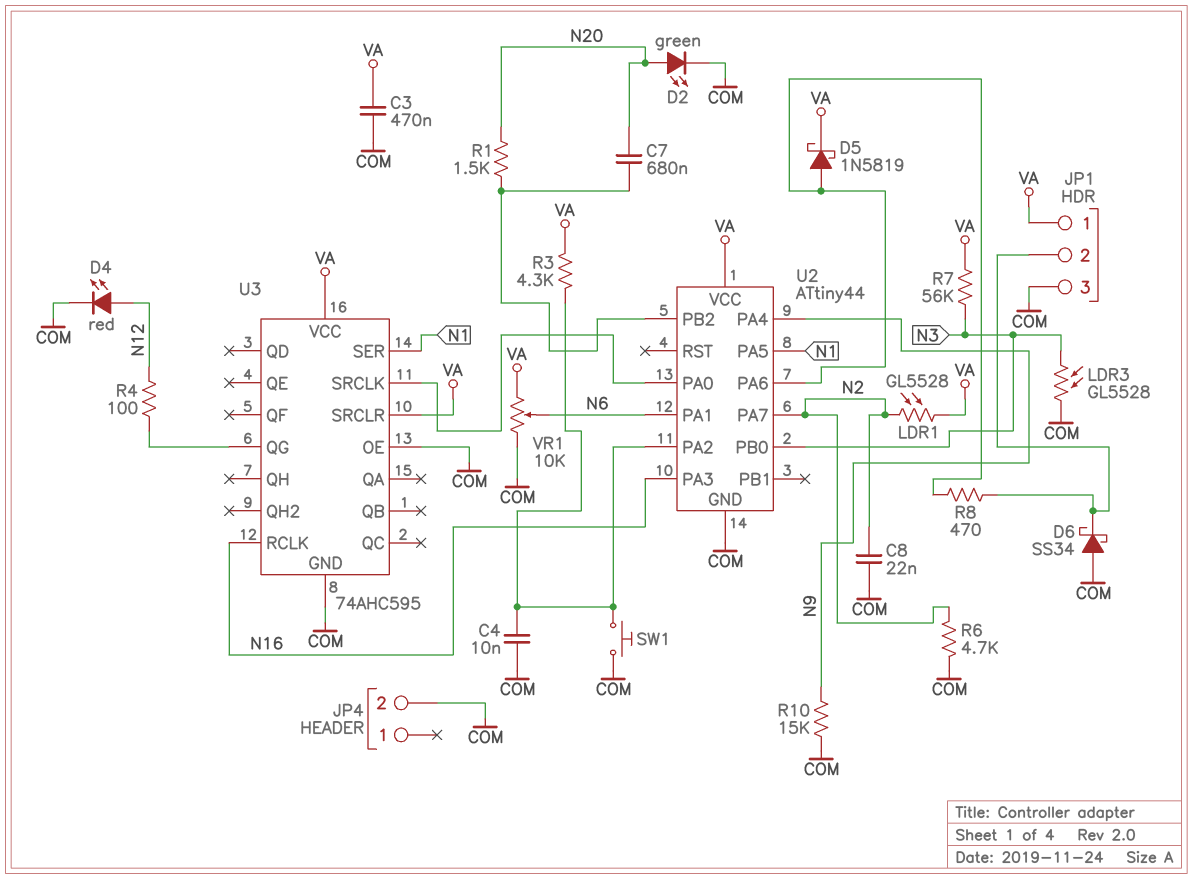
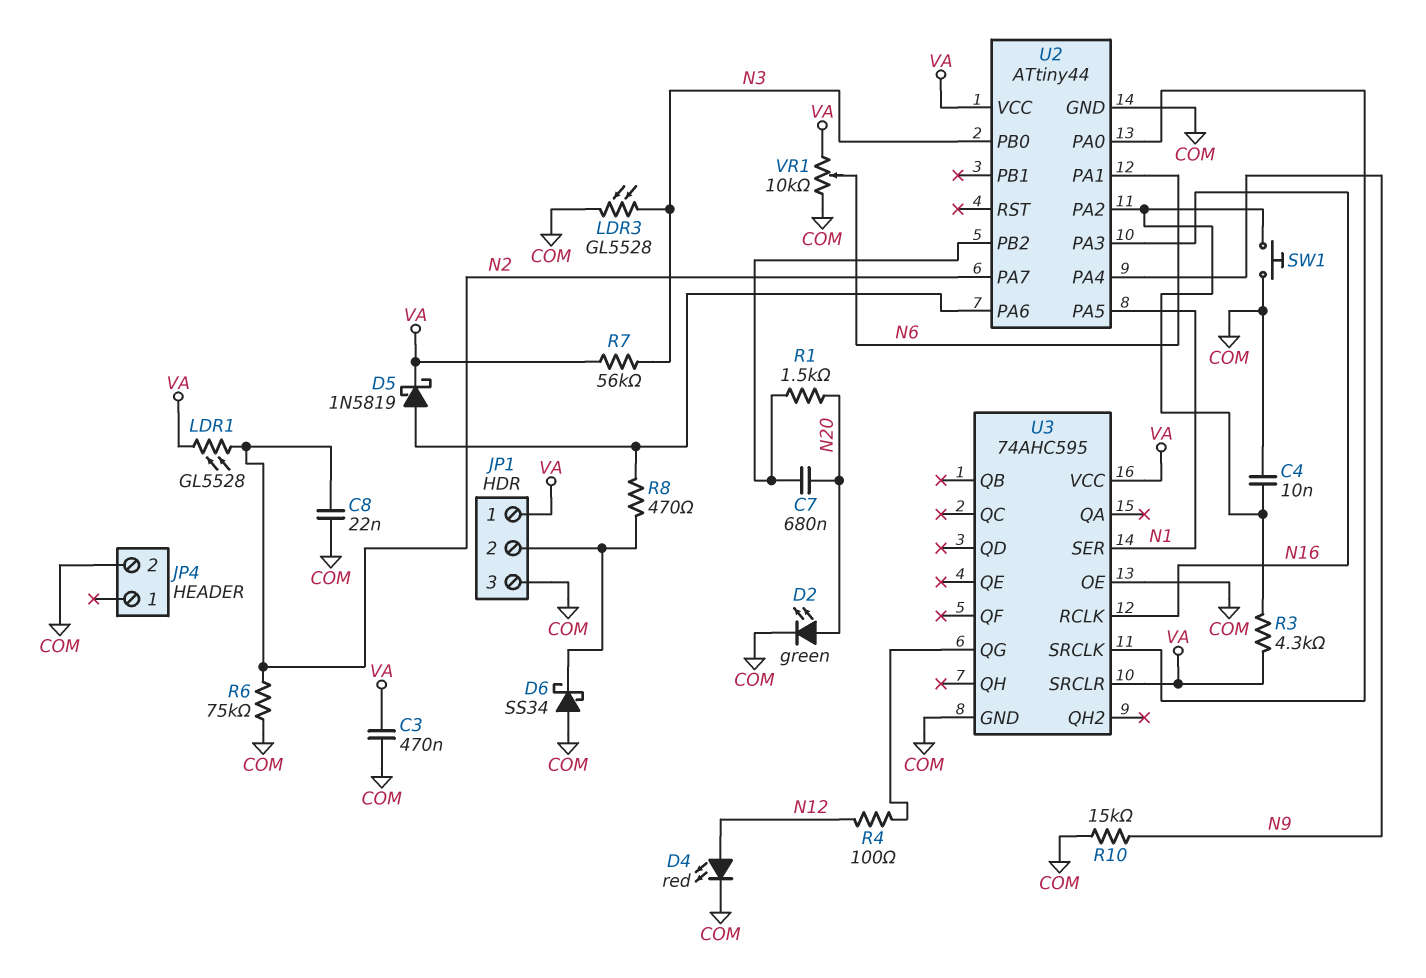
R6: 4.7k (COM, N2) -> 75k (COM, N2)

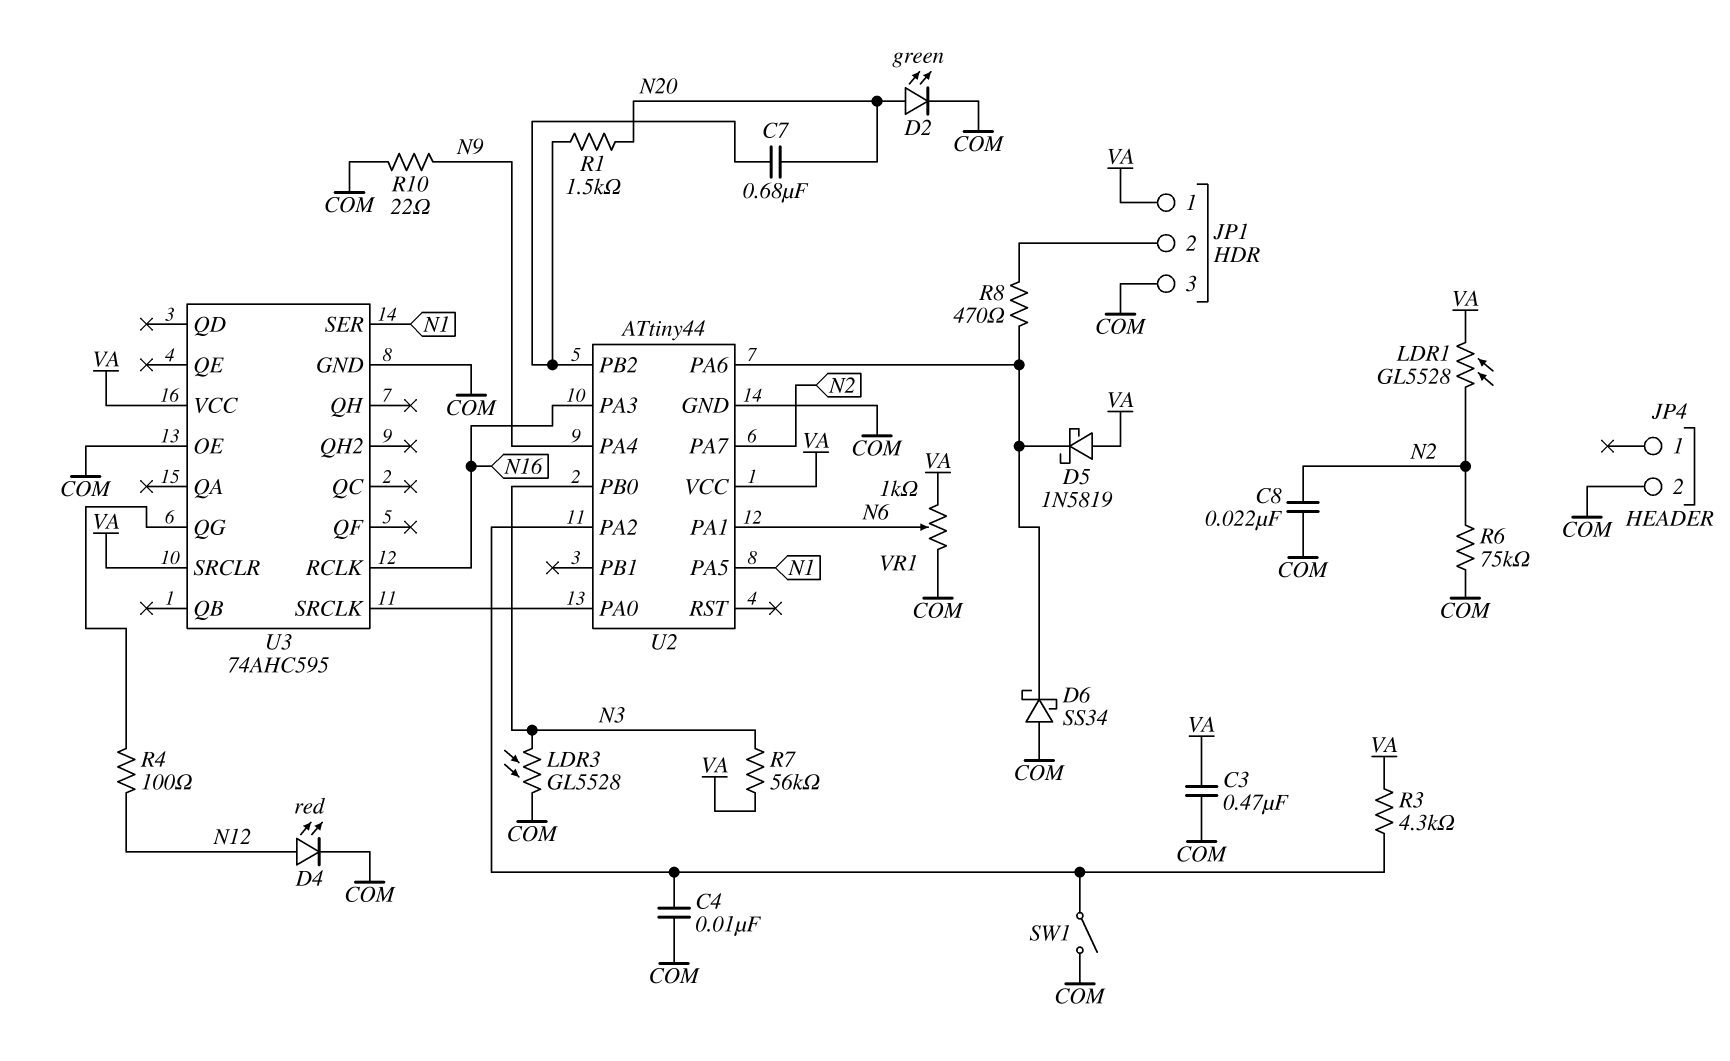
D5: schottky 1N5819 (A U2/PA6, K VA) -> schottky 1N5819 (A VA, K U2/PA6)
D6: schottky SS34 (A COM, K JP1/2) -> schottky SS34 (A COM, K U2/PA6)
R10: 15k (COM, N9) -> 22 (COM, N9)
SW1: button (COM, U2/PA2) -> switch (COM, U2/PA2)
VR1: 10k (COM, VA, wiper N6) -> 1k (COM, VA, wiper N6)

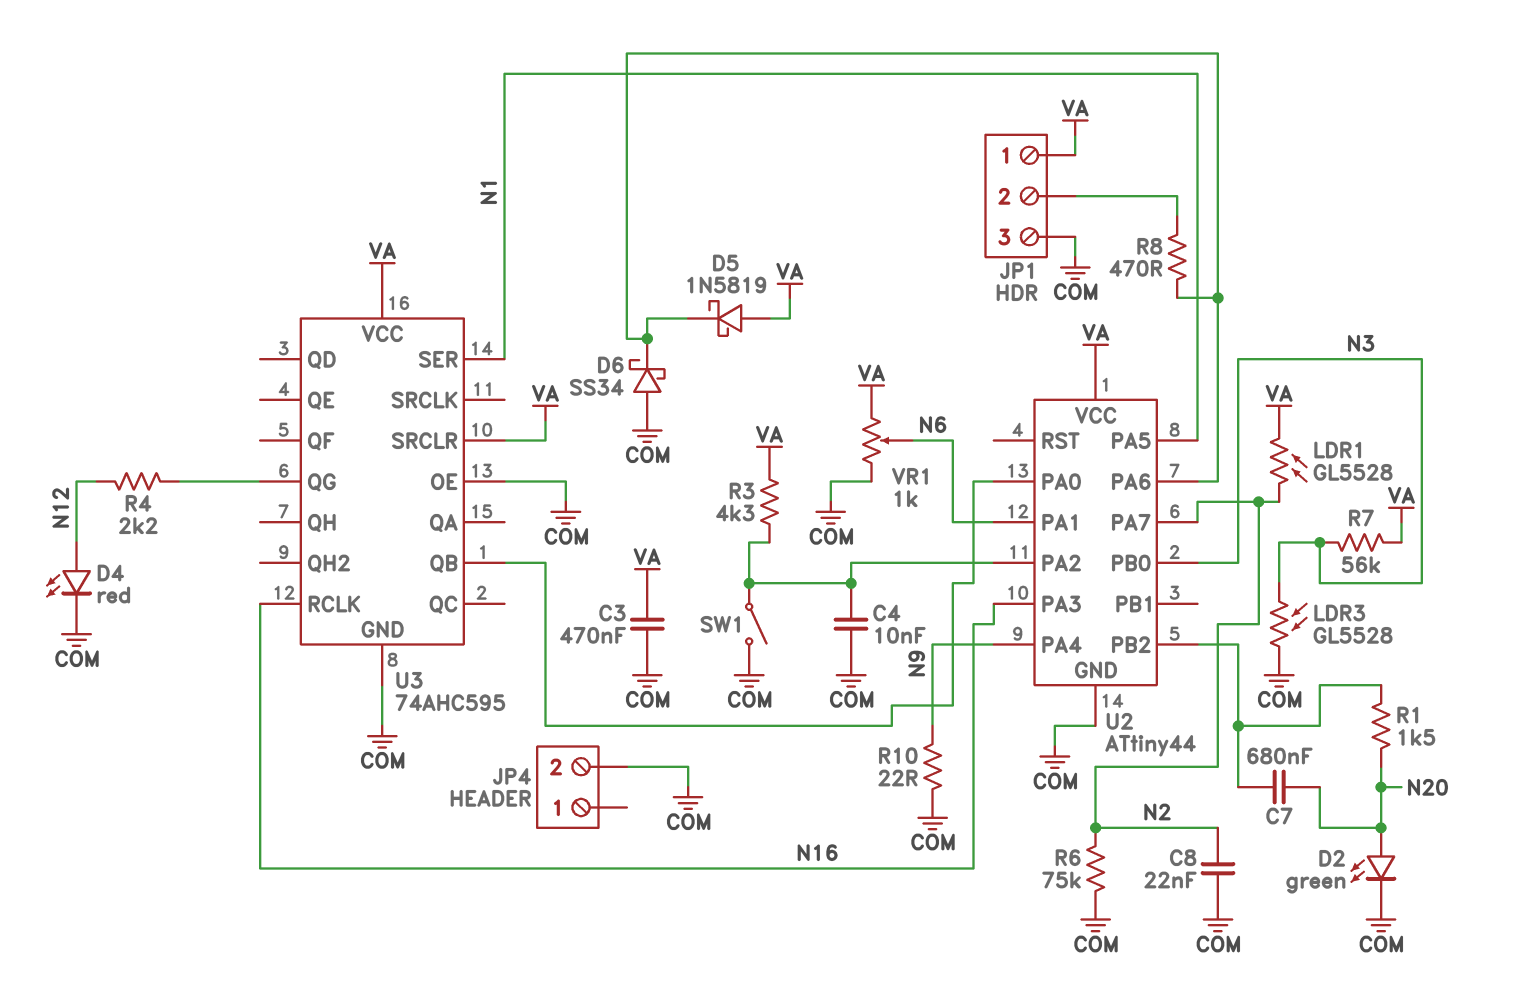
R4: 100 (N12, U3/QG) -> 2.2k (N12, U3/QG)
U3 pin QB: none -> U2/PA0
U3 pin SRCLK: U2/PA0 -> none

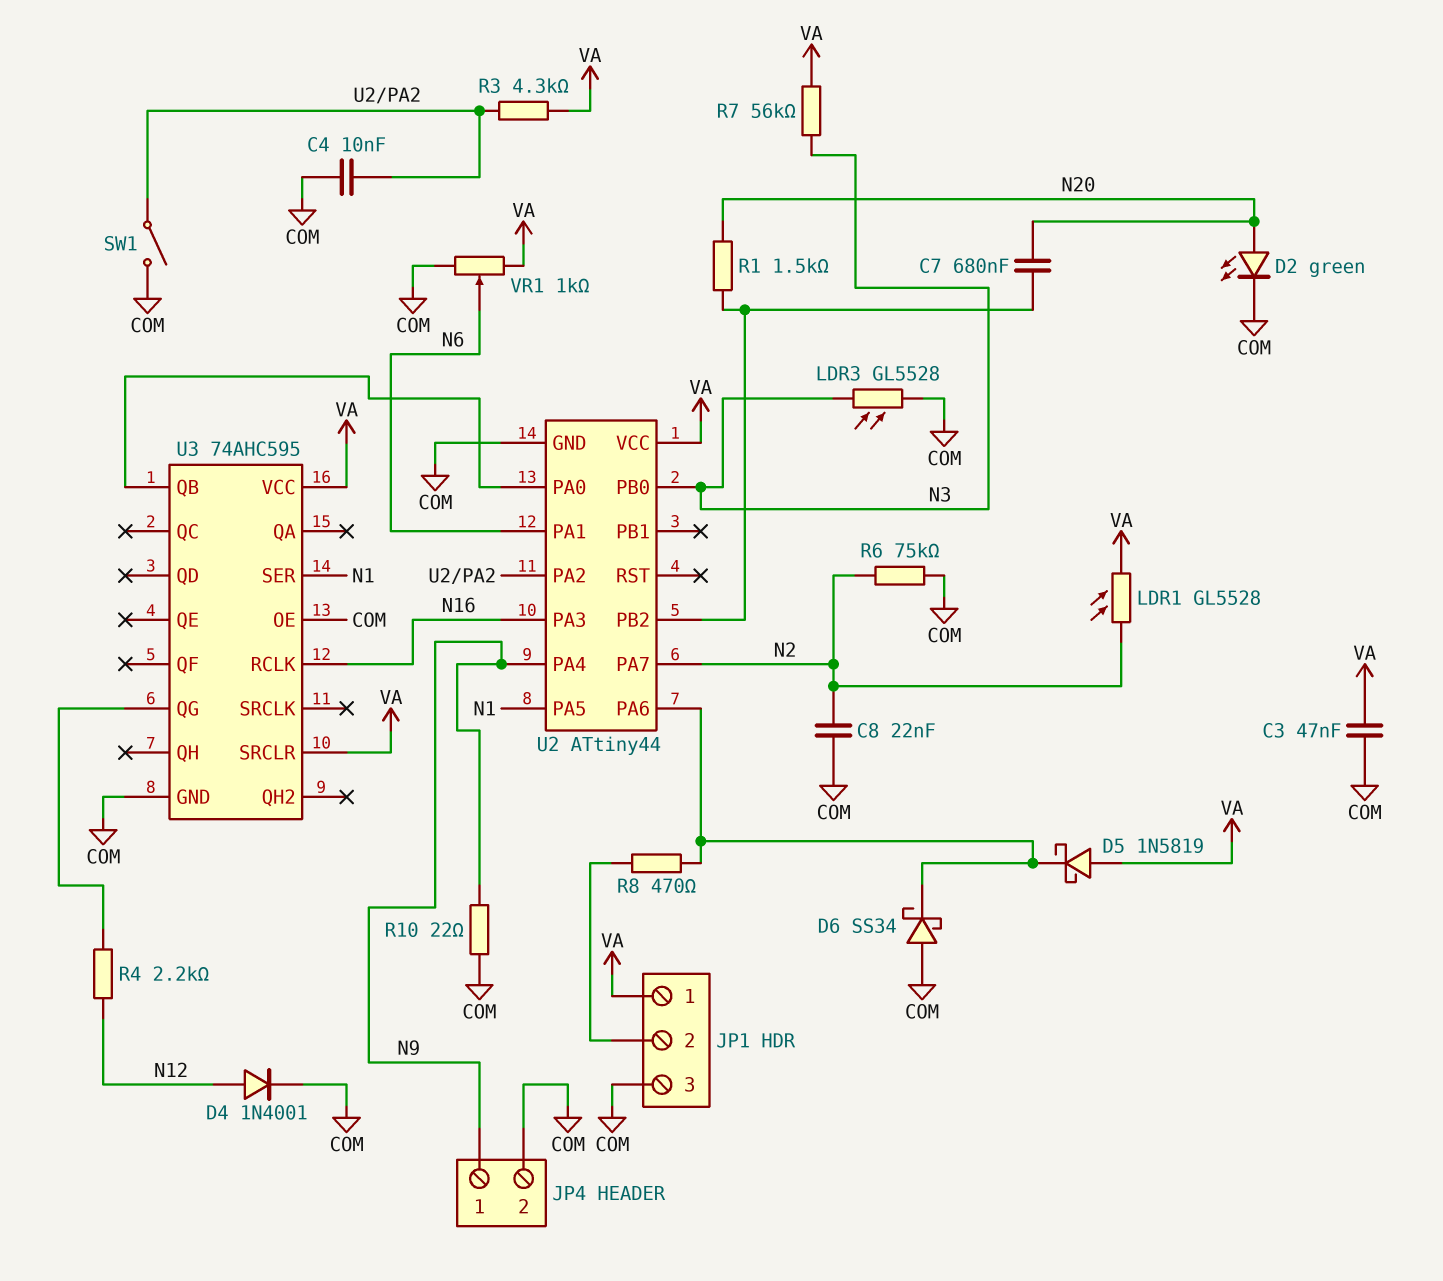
C3: 470nF (COM, VA) -> 47nF (COM, VA)
D4: LED red (A N12, K COM) -> diode 1N4001 (A N12, K COM)
JP4 pin 1: none -> N9

